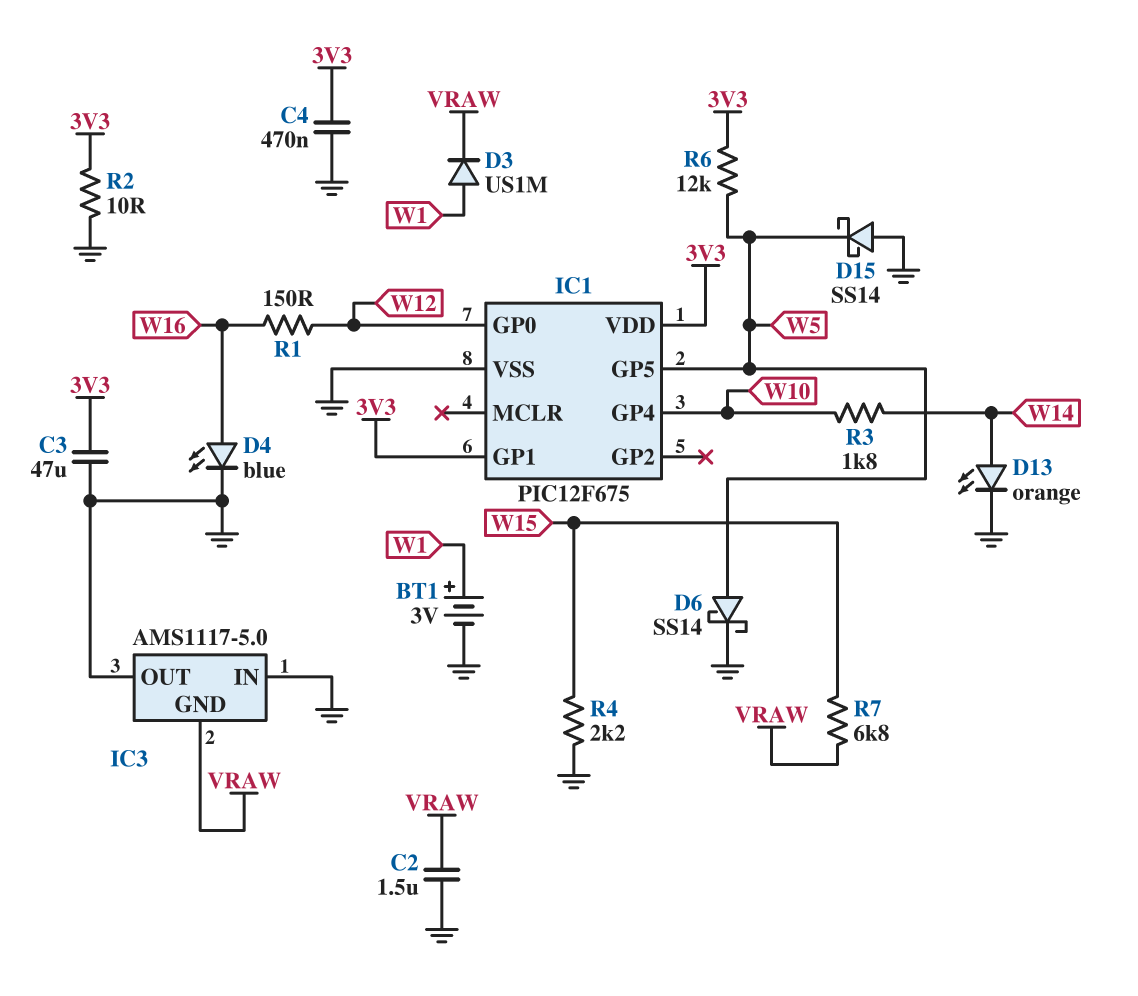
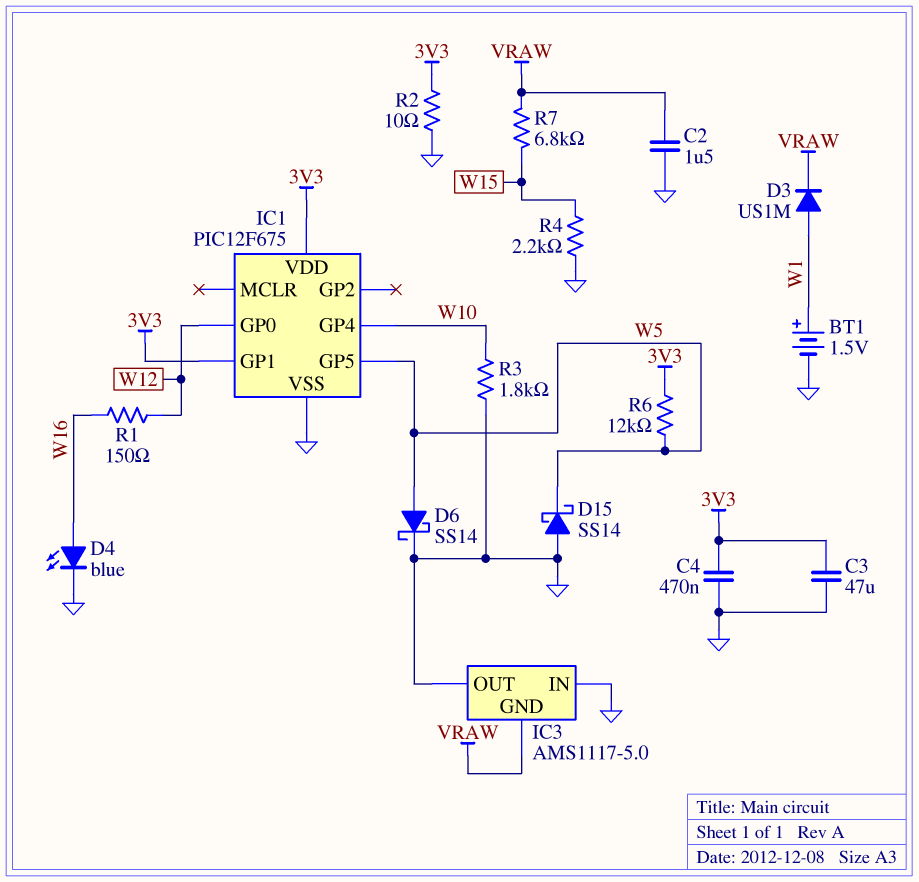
BT1: 3V (plus W1, minus GND) -> 1.5V (plus W1, minus GND)
D13: LED orange (A W14, K GND) -> none
R3: 1.8k (W10, W14) -> 1.8k (GND, W10)

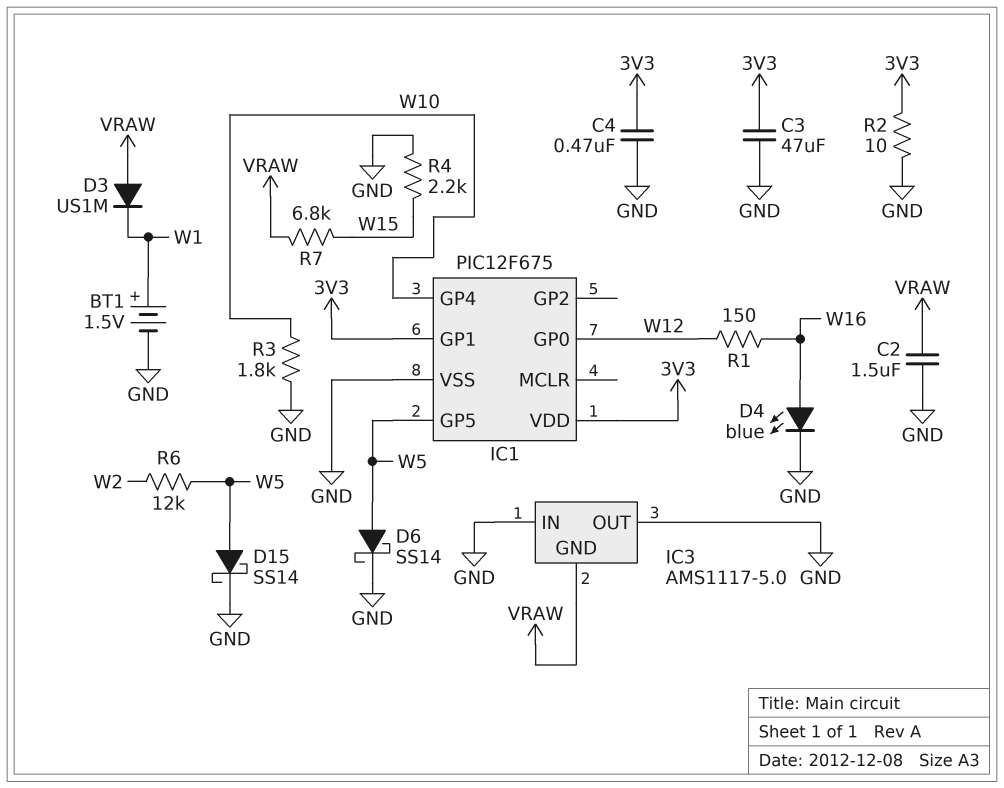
D3: diode US1M (A W1, K VRAW) -> diode US1M (A VRAW, K W1)
D15: schottky SS14 (A GND, K W5) -> schottky SS14 (A W5, K GND)
R6: 12k (3V3, W5) -> 12k (W2, W5)

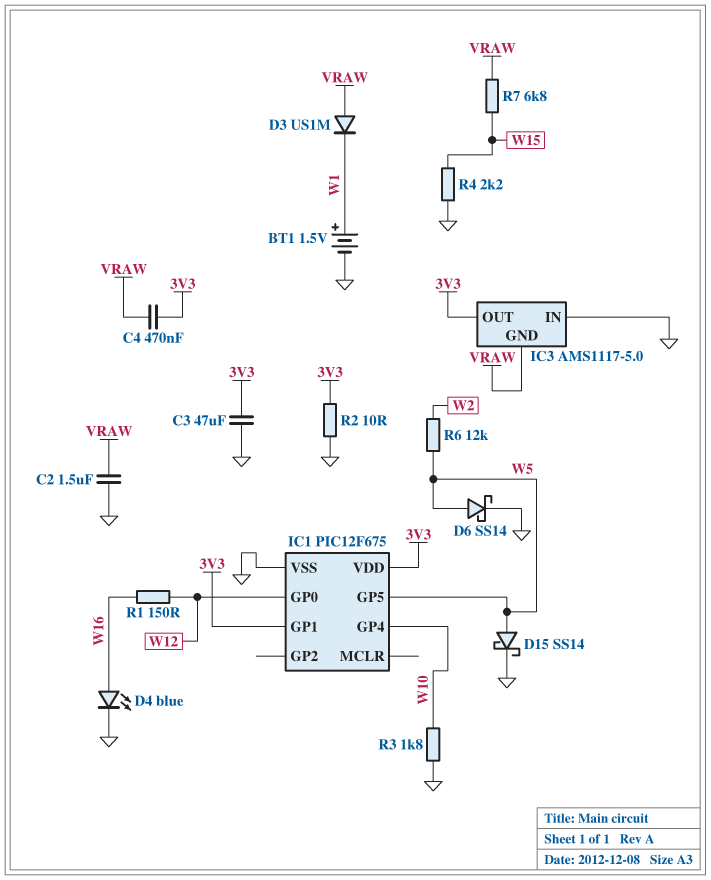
C4: 470nF (3V3, GND) -> 470nF (3V3, VRAW)
IC3 pin OUT: GND -> 3V3

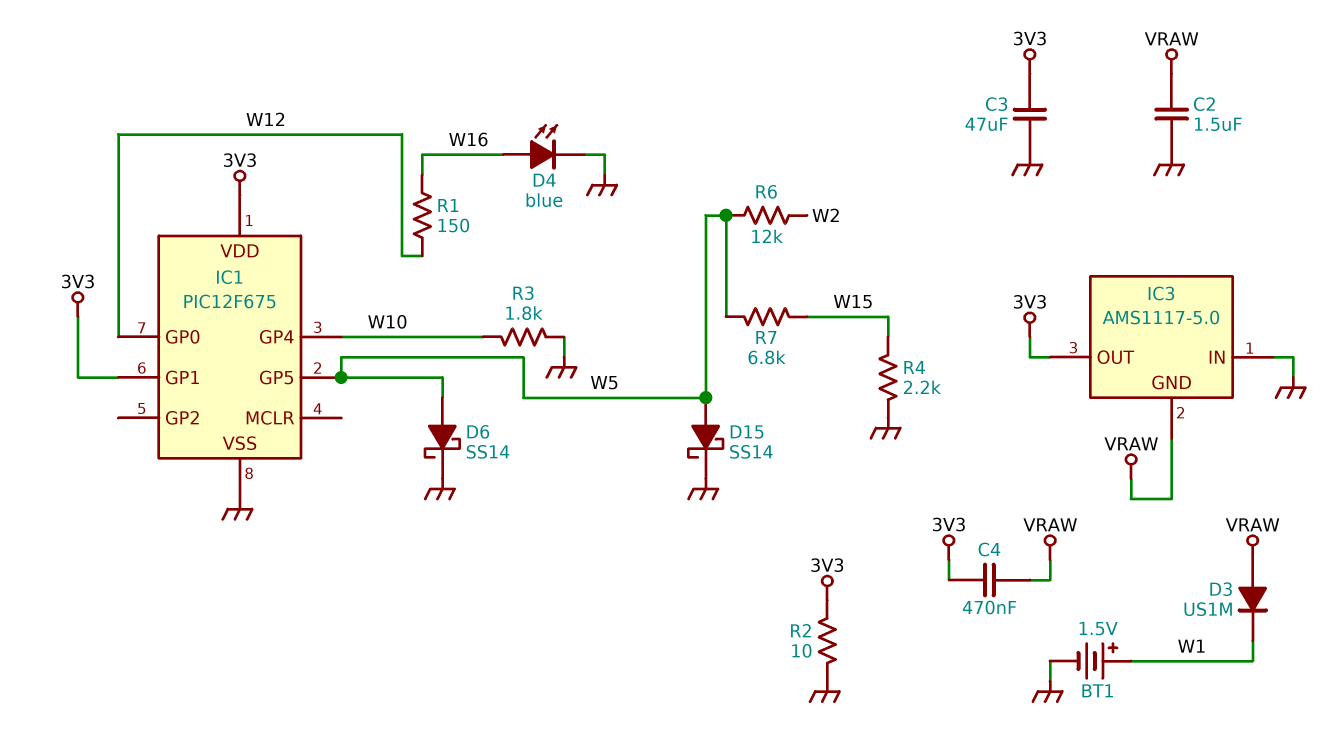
R7: 6.8k (VRAW, W15) -> 6.8k (W5, W15)

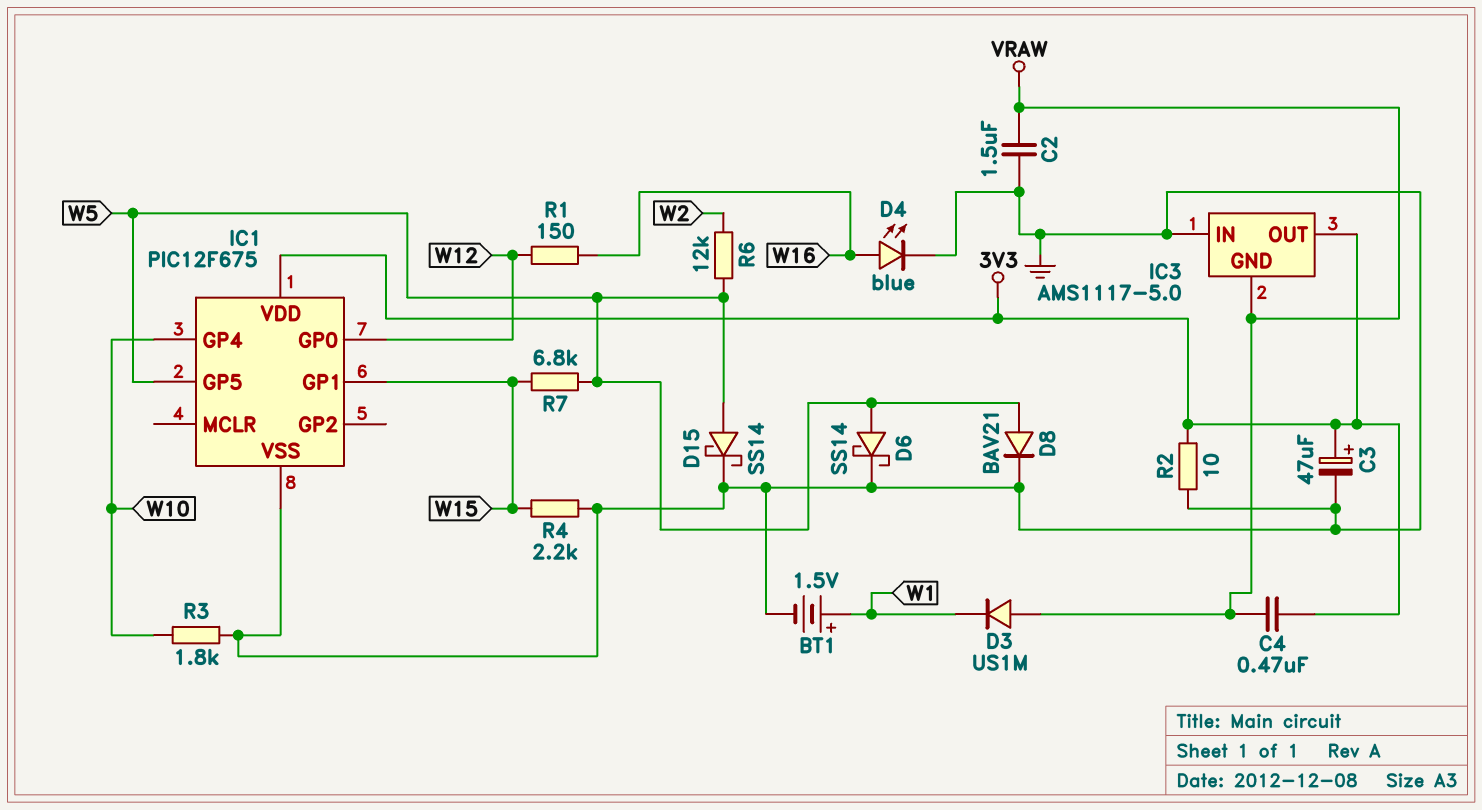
C3: 47uF (3V3, GND) -> 47uF (plus 3V3, minus GND)
D8: none -> diode BAV21 (A W5, K GND)
IC1 pin GP1: 3V3 -> W15

